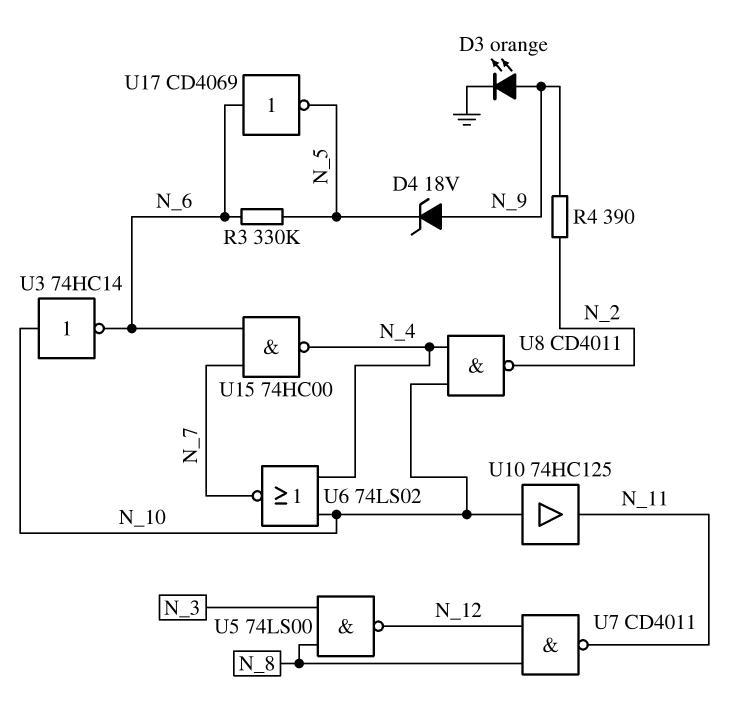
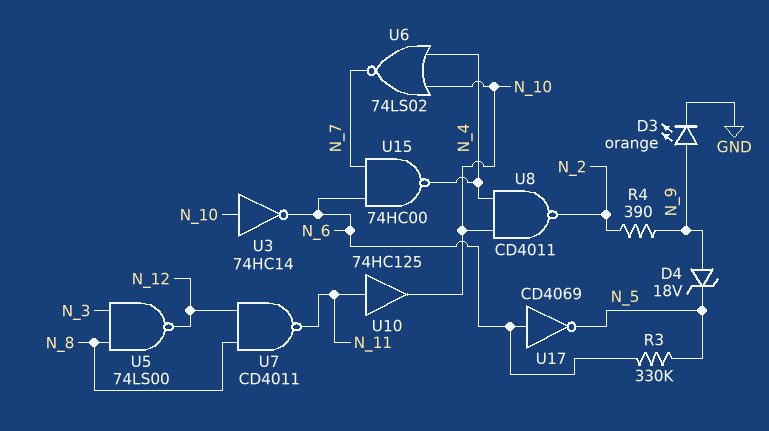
U10: buffer 74HC125 (in N_10, out N_11) -> buffer 74HC125 (in N_11, out N_10)

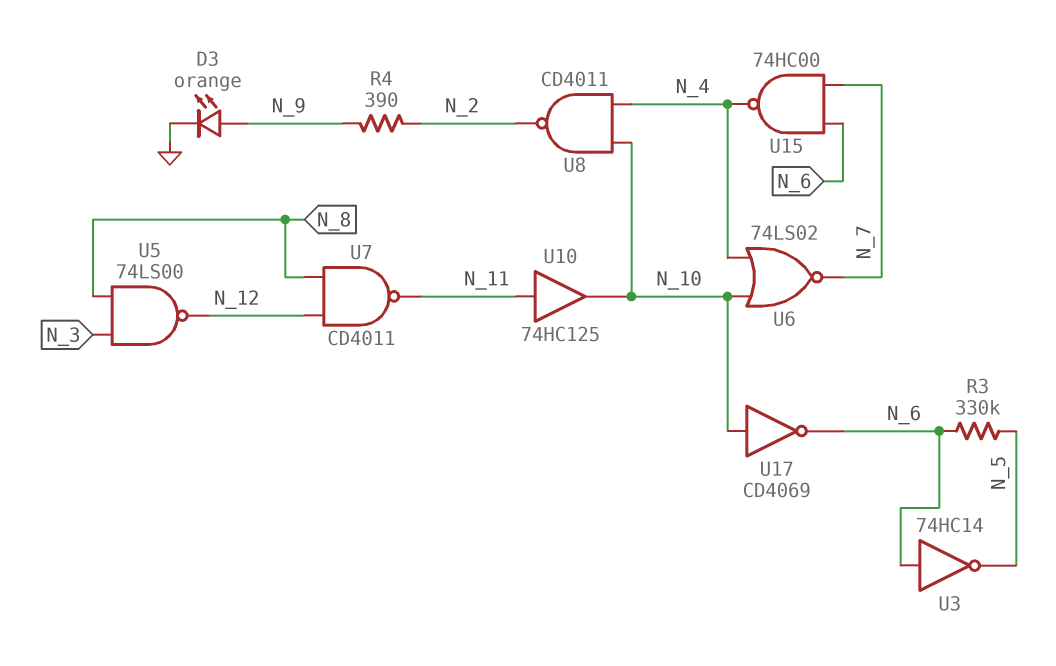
D4: zener 18V (A N_9, K N_5) -> none
U3: NOT 74HC14 (in N_10, out N_6) -> NOT 74HC14 (in N_6, out N_5)
U17: NOT CD4069 (in N_6, out N_5) -> NOT CD4069 (in N_10, out N_6)

